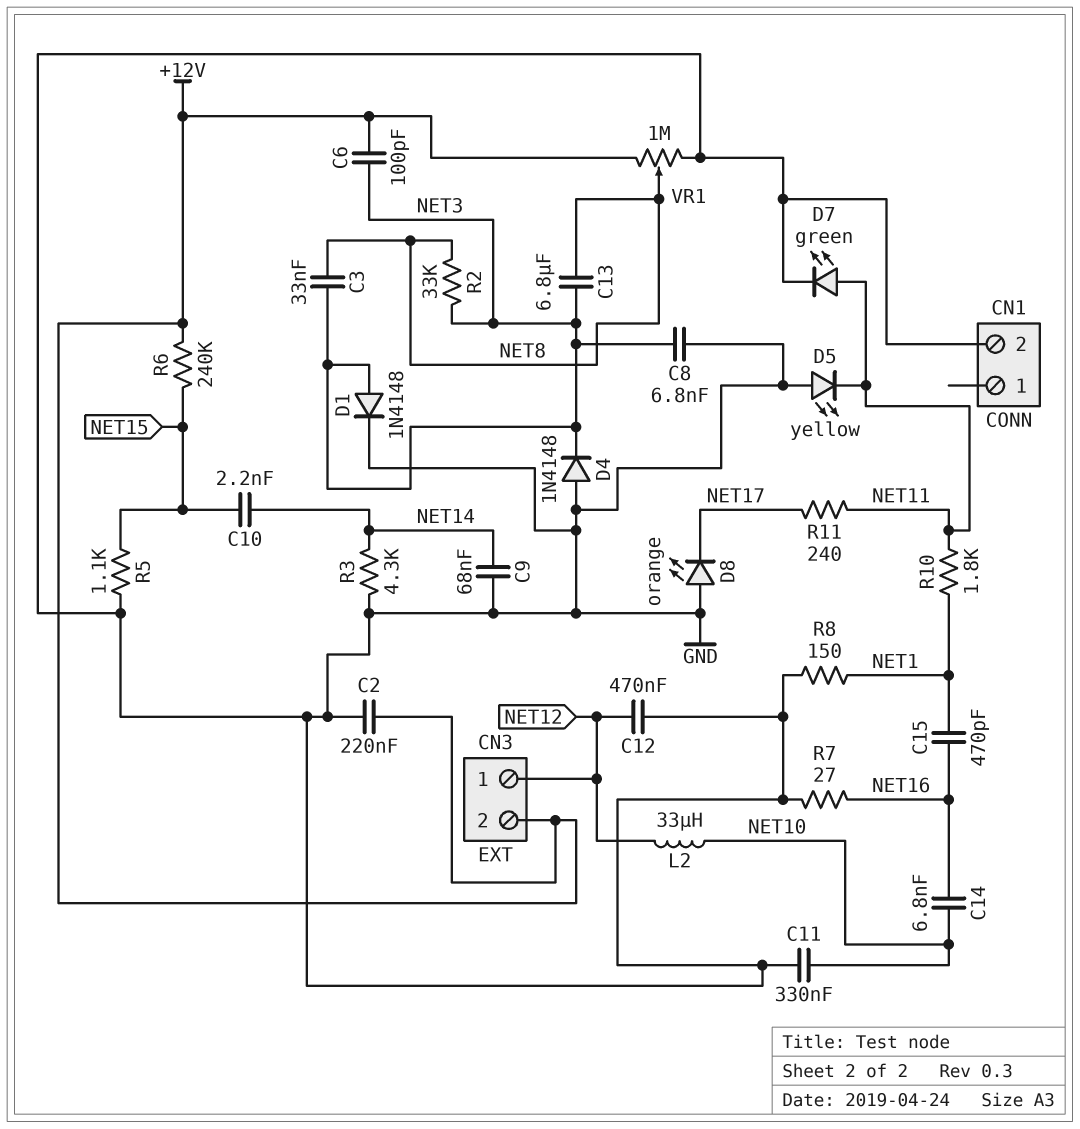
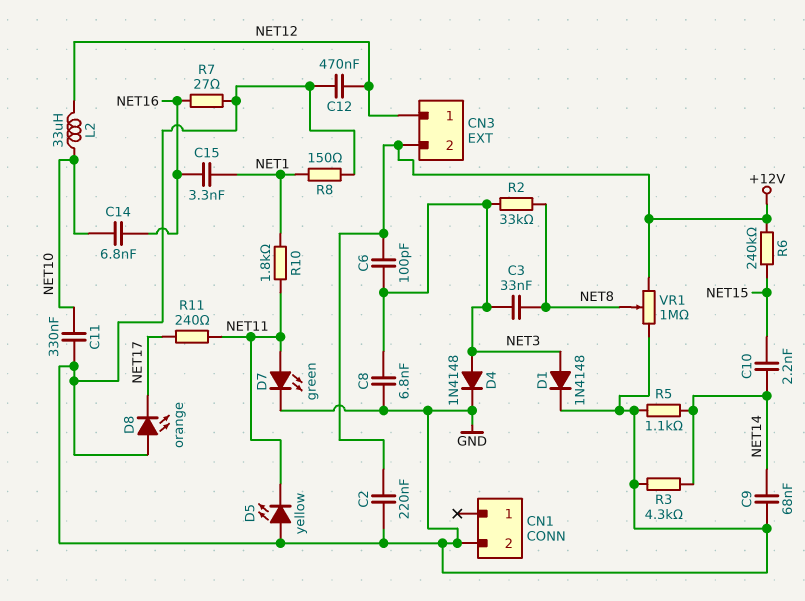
C13: 6.8uF (NET3, NET8) -> none
C15: 470pF (NET1, NET16) -> 3.3nF (NET1, NET16)
D4: diode 1N4148 (A GND, K NET3) -> diode 1N4148 (A NET3, K GND)
R5: 1.1k (GND, NET15) -> 1.1k (GND, NET14)

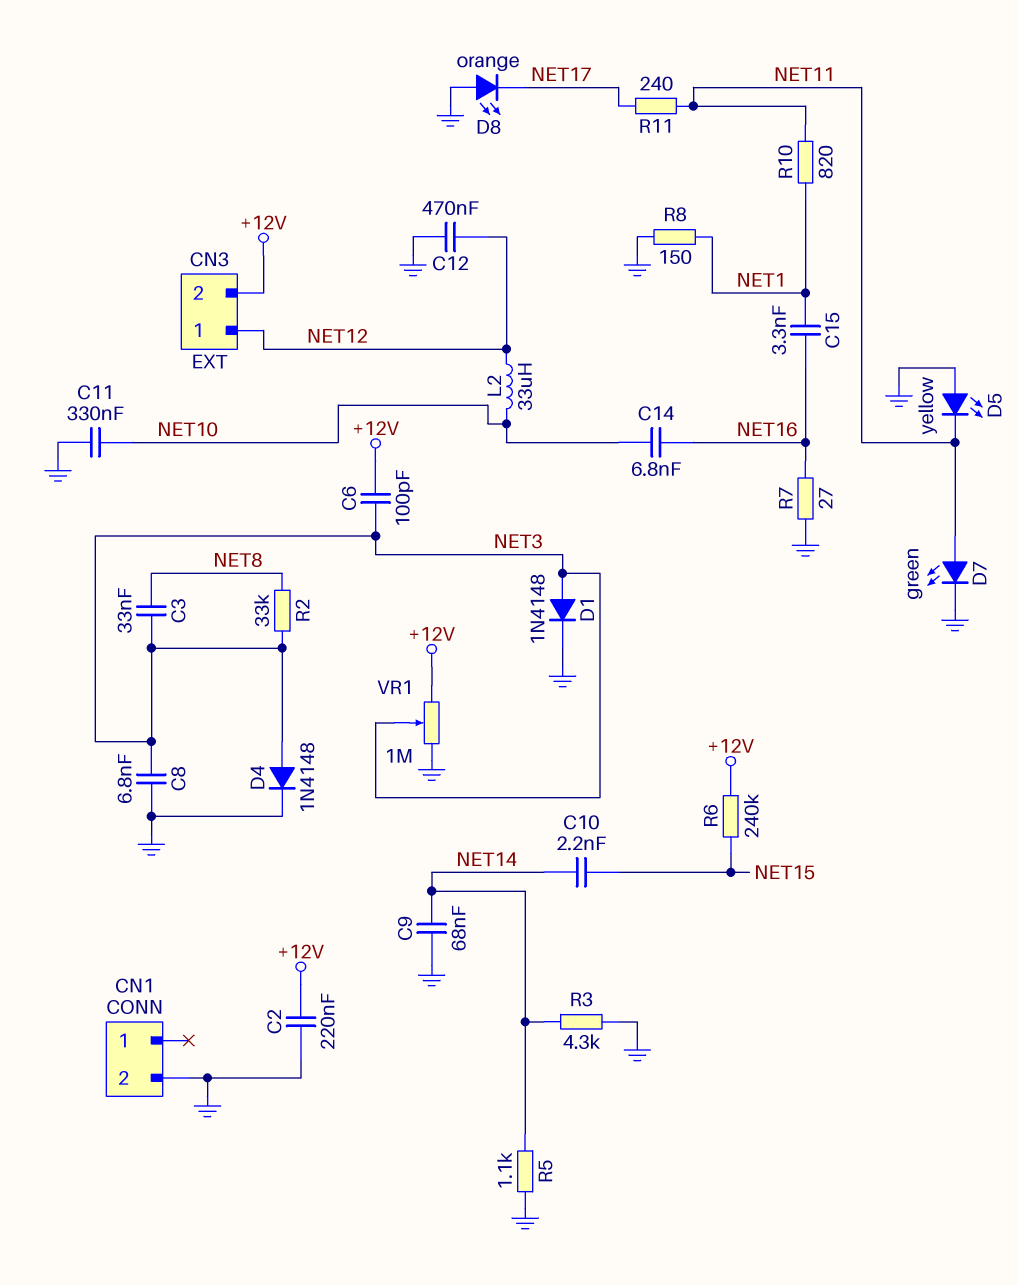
R10: 1.8k (NET1, NET11) -> 820 (NET1, NET11)
VR1: 1M (+12V, GND, wiper NET8) -> 1M (+12V, GND, wiper NET3)

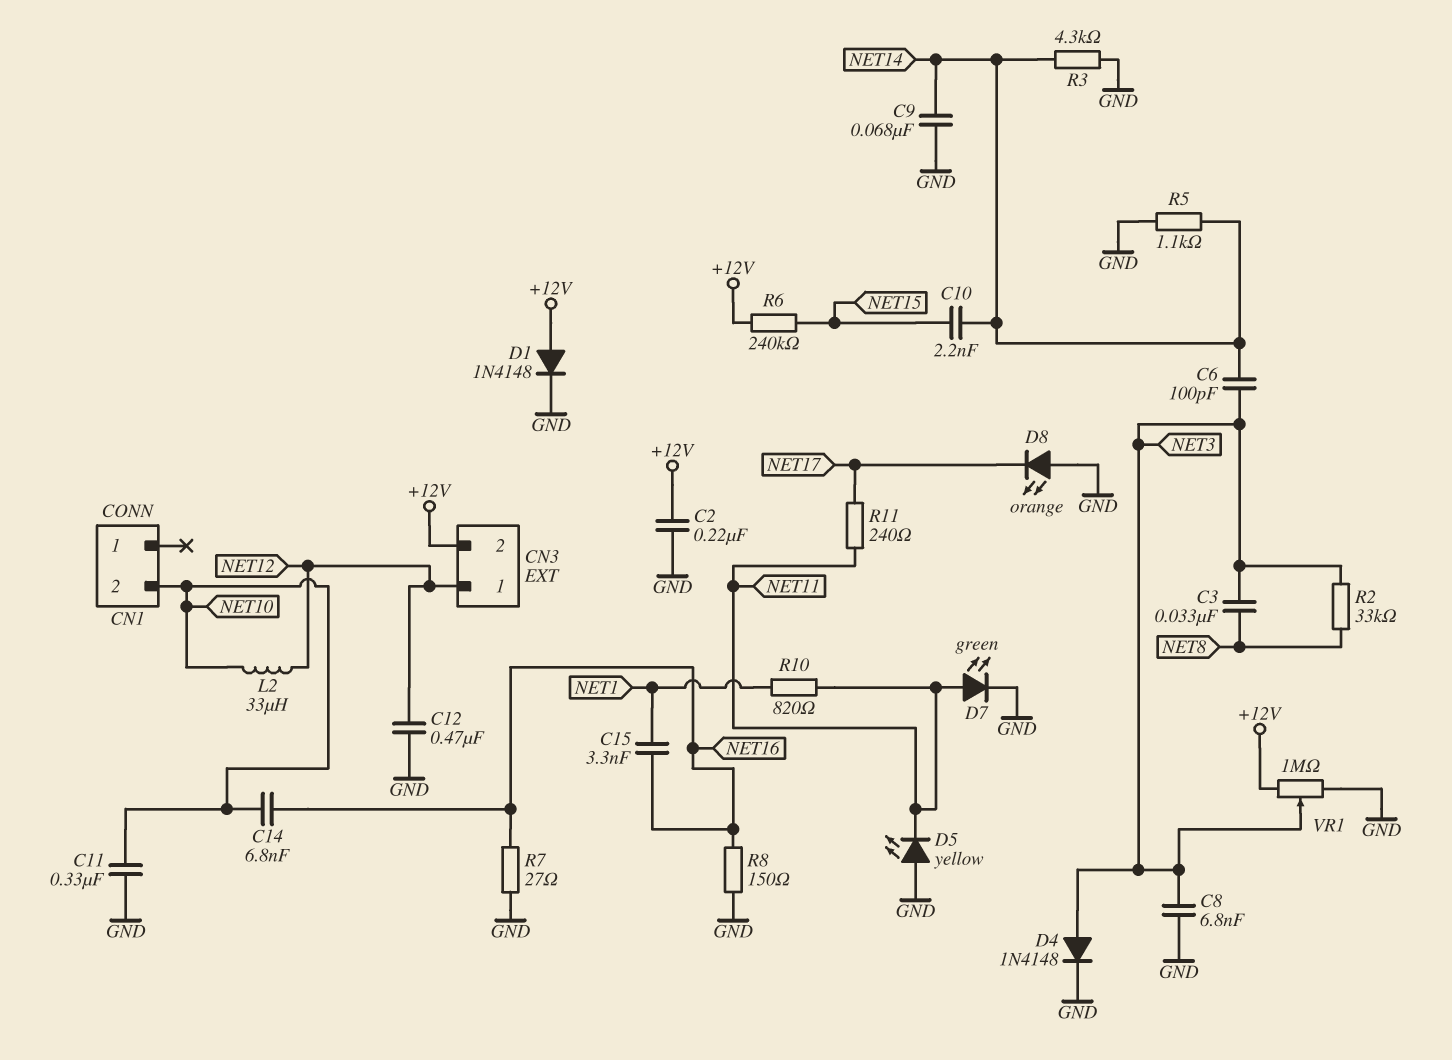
C6: 100pF (+12V, NET3) -> 100pF (NET3, NET14)
CN1 pin 2: GND -> NET10
D1: diode 1N4148 (A NET3, K GND) -> diode 1N4148 (A +12V, K GND)
R8: 150 (GND, NET1) -> 150 (GND, NET16)

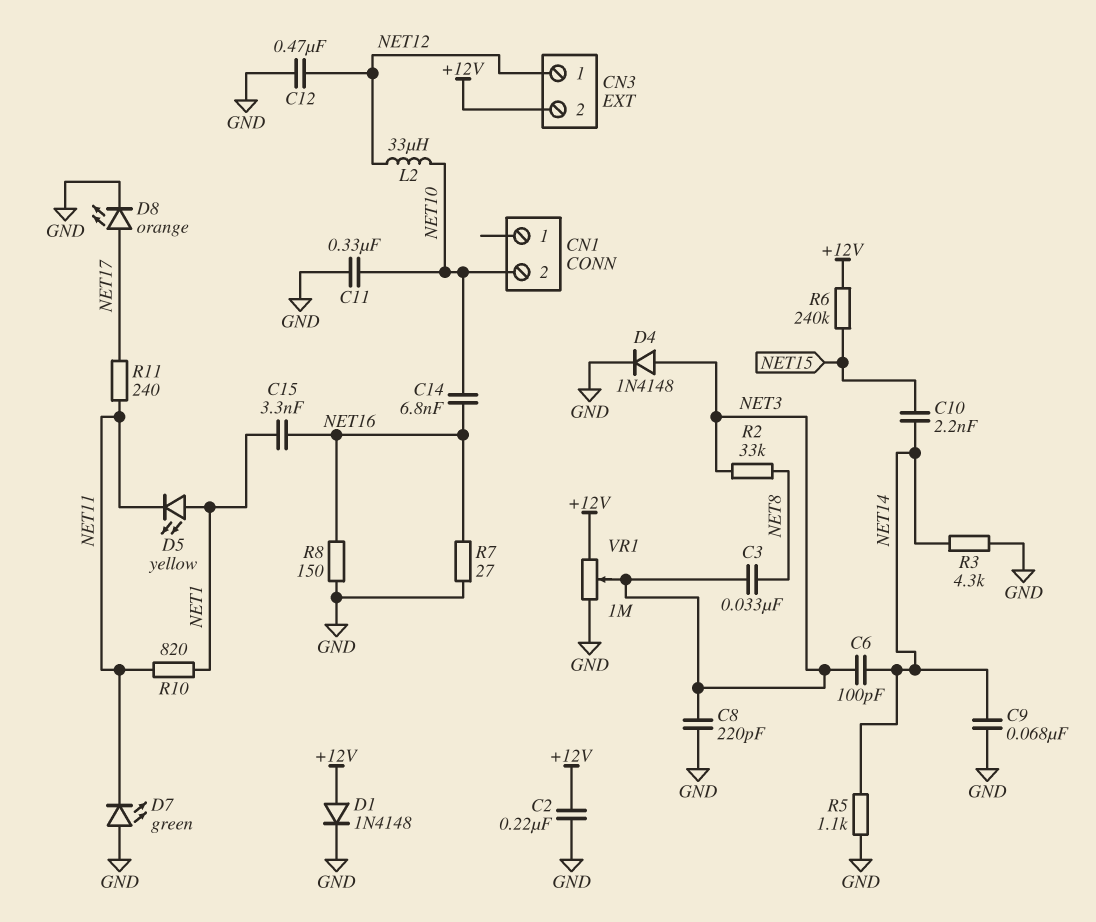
C8: 6.8nF (GND, NET3) -> 220pF (GND, NET3)
D5: LED yellow (A GND, K NET11) -> LED yellow (A NET1, K NET11)
D7: LED green (A NET11, K GND) -> LED green (A GND, K NET11)
D8: LED orange (A GND, K NET17) -> LED orange (A NET17, K GND)

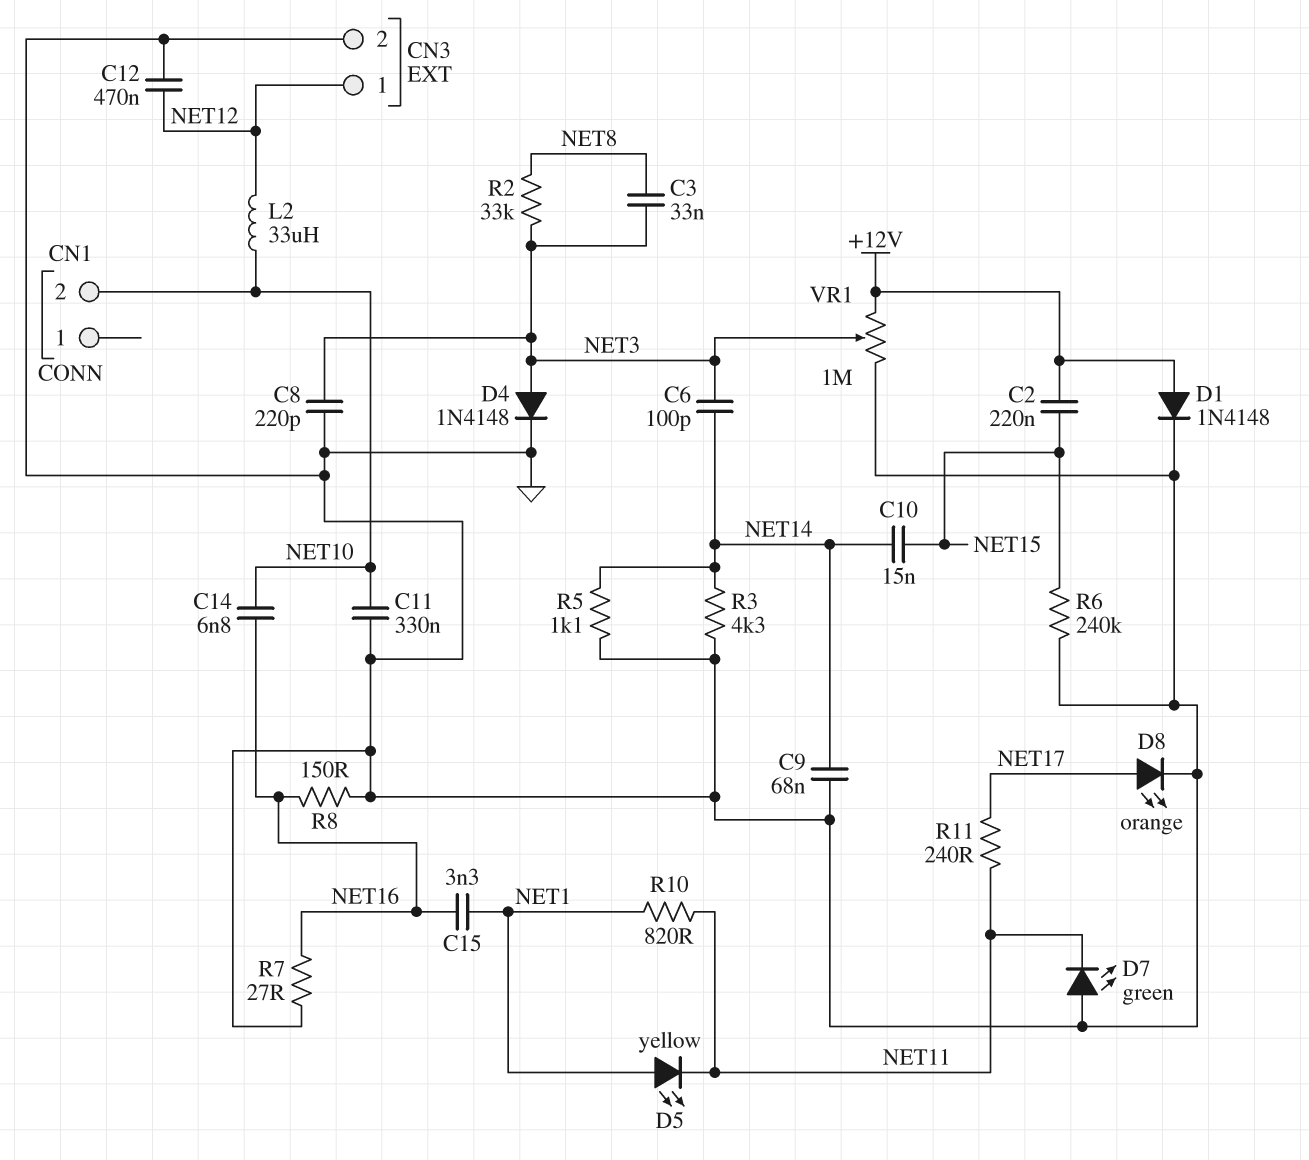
C2: 220nF (+12V, GND) -> 220nF (+12V, NET15)
C10: 2.2nF (NET14, NET15) -> 15nF (NET14, NET15)
CN3 pin 2: +12V -> GND
R6: 240k (+12V, NET15) -> 240k (GND, NET15)

